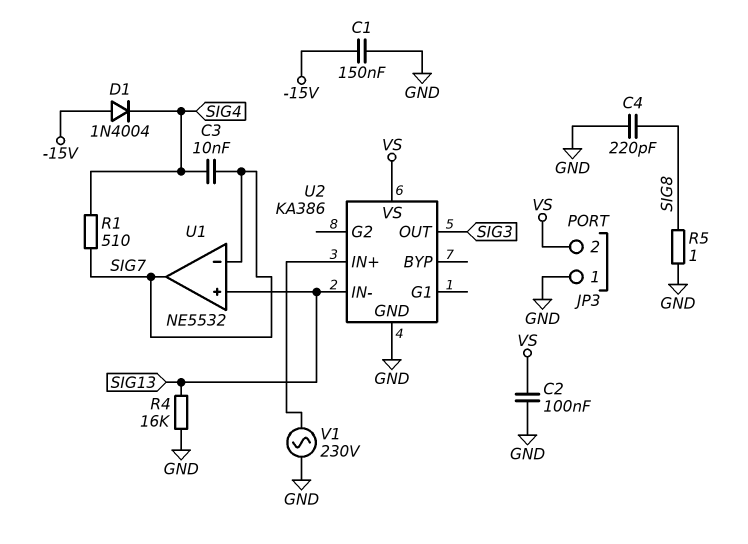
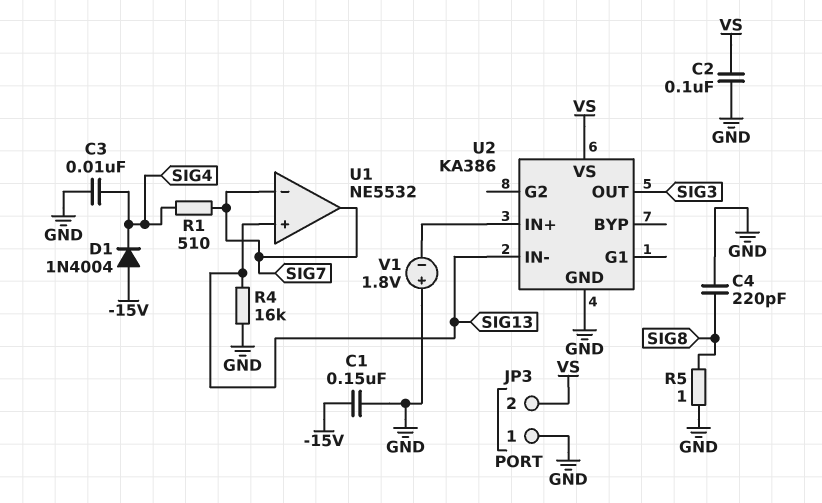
C3: 10nF (SIG4, SIG7) -> 10nF (GND, SIG4)
V1: AC 230V (GND, U2/IN+) -> 1.8V (plus GND, minus U2/IN+)

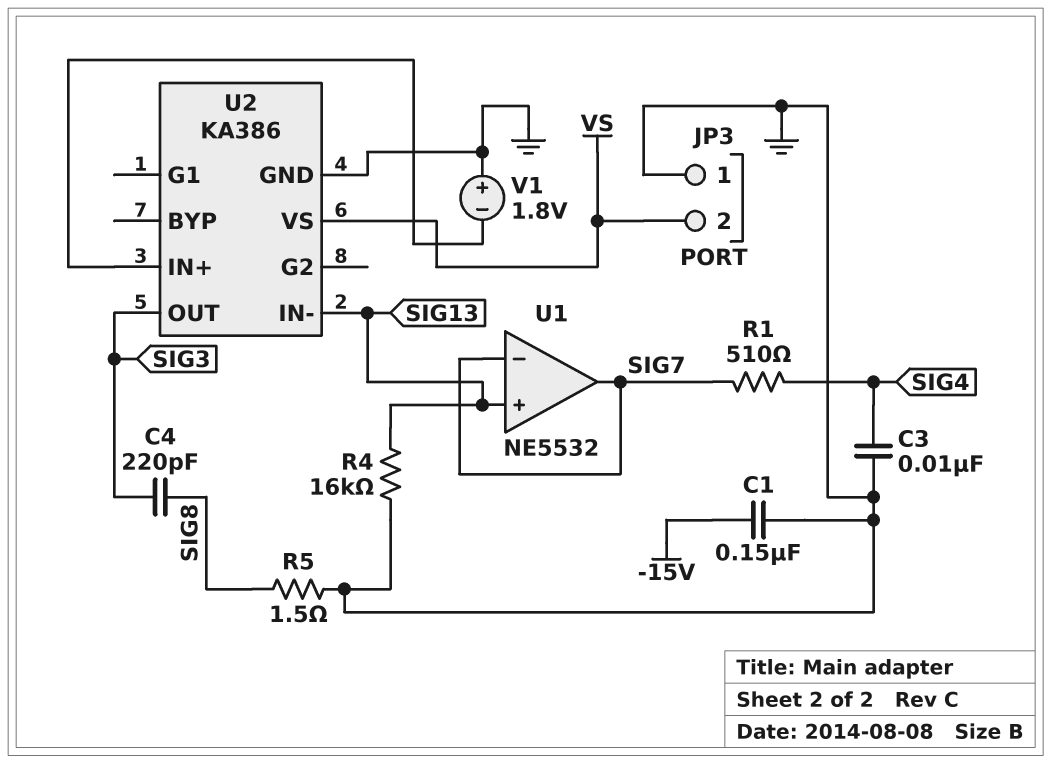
C2: 100nF (GND, VS) -> none
C4: 220pF (GND, SIG8) -> 220pF (SIG3, SIG8)
D1: diode 1N4004 (A -15V, K SIG4) -> none
R5: 1 (GND, SIG8) -> 1.5 (GND, SIG8)

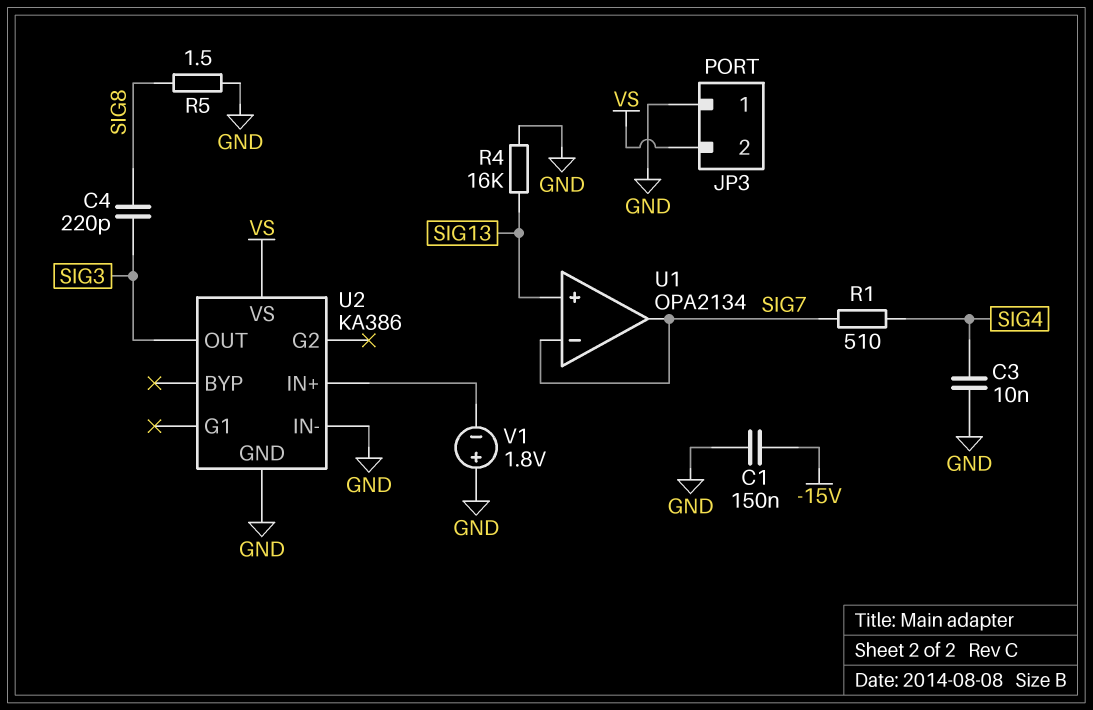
U1: NE5532 -> OPA2134
U2 pin IN-: SIG13 -> GND

